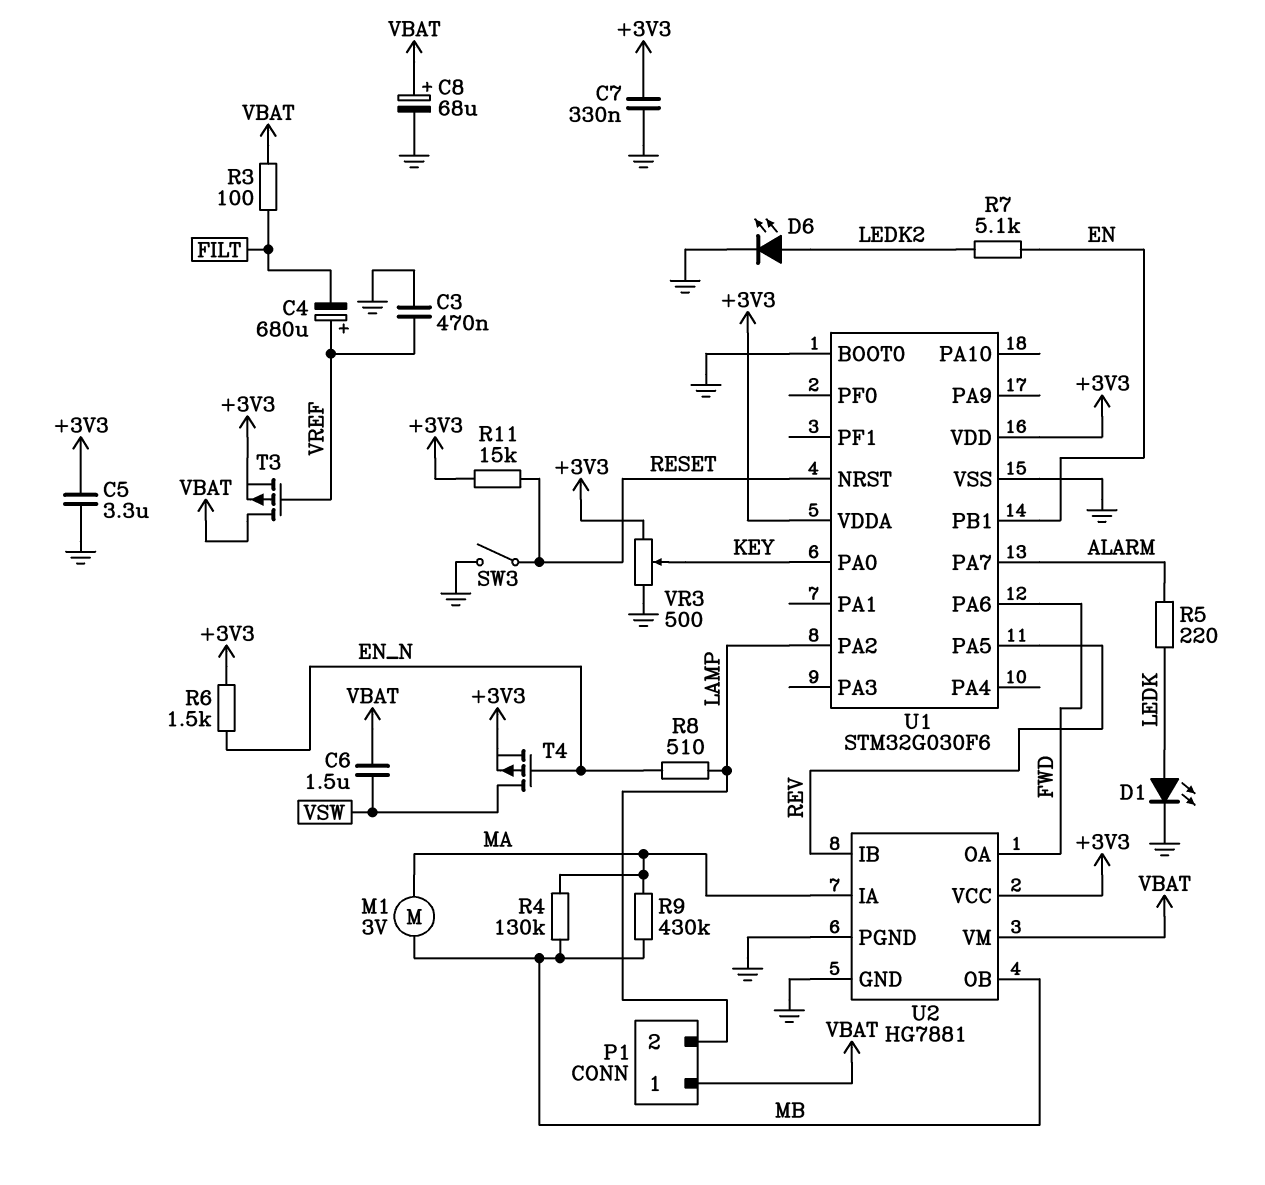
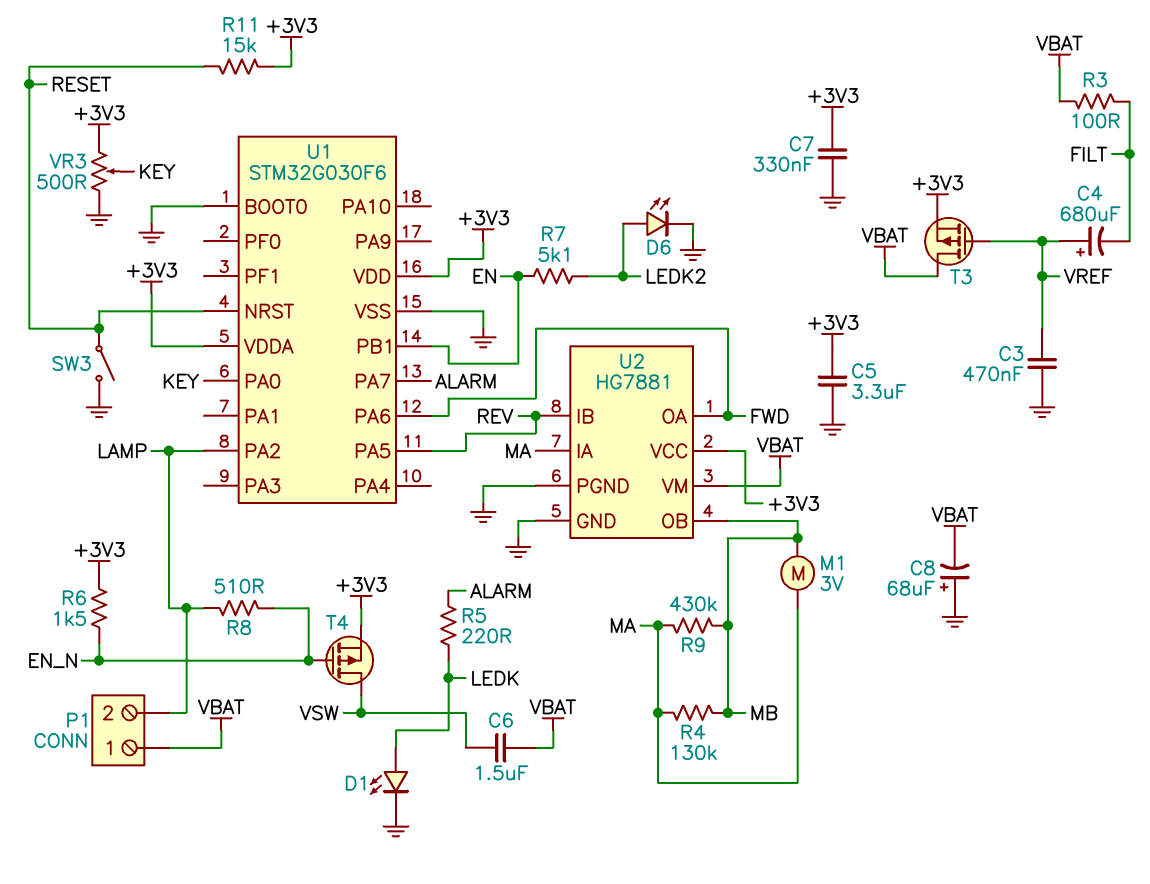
C8: 68uF (plus VBAT, minus GND) -> 68uF (plus GND, minus VBAT)

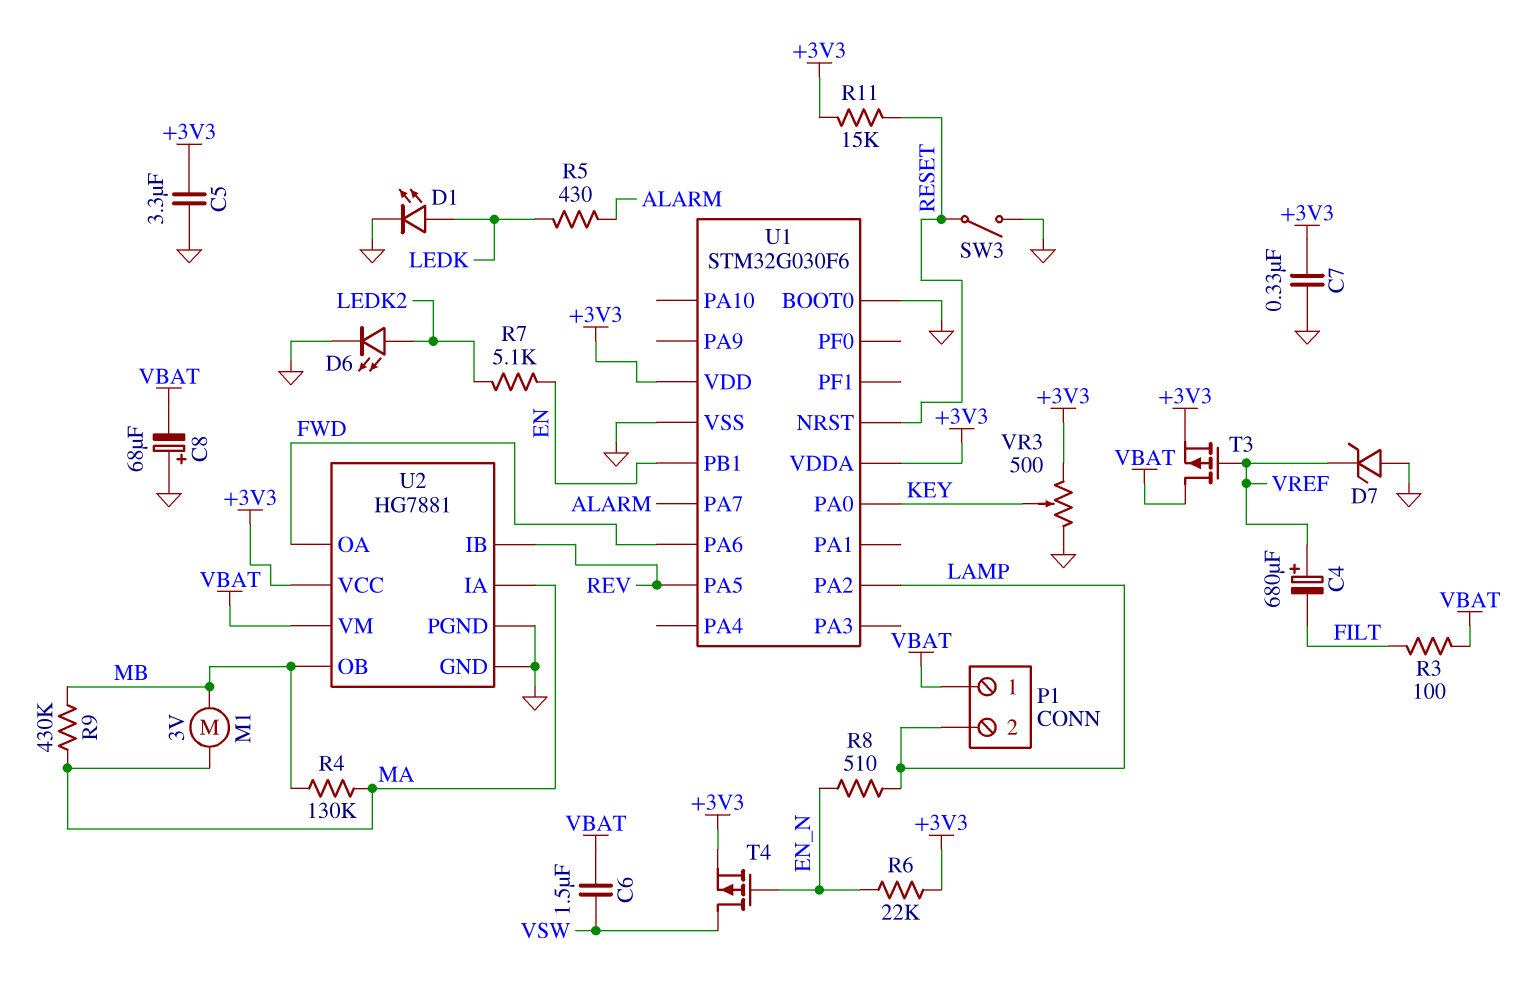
C3: 470nF (GND, VREF) -> none
D7: none -> zener (A GND, K VREF)
R5: 220 (ALARM, LEDK) -> 430 (ALARM, LEDK)
R6: 1.5k (+3V3, EN_N) -> 22k (+3V3, EN_N)

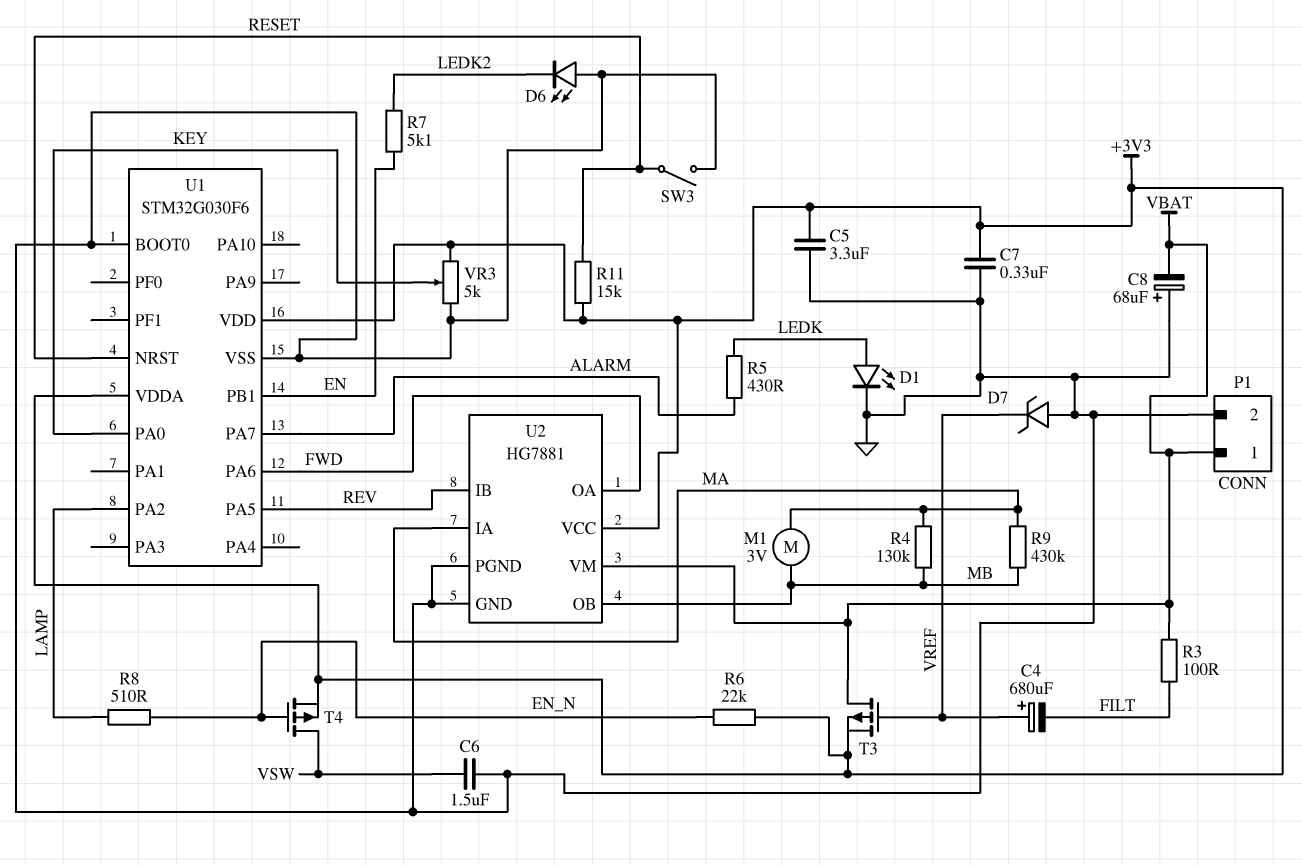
C6: 1.5uF (VBAT, VSW) -> 1.5uF (GND, VSW)
D6: LED (A LEDK2, K GND) -> LED (A GND, K LEDK2)
P1 pin 2: LAMP -> GND
VR3: 500 (+3V3, GND, wiper KEY) -> 5k (+3V3, GND, wiper KEY)

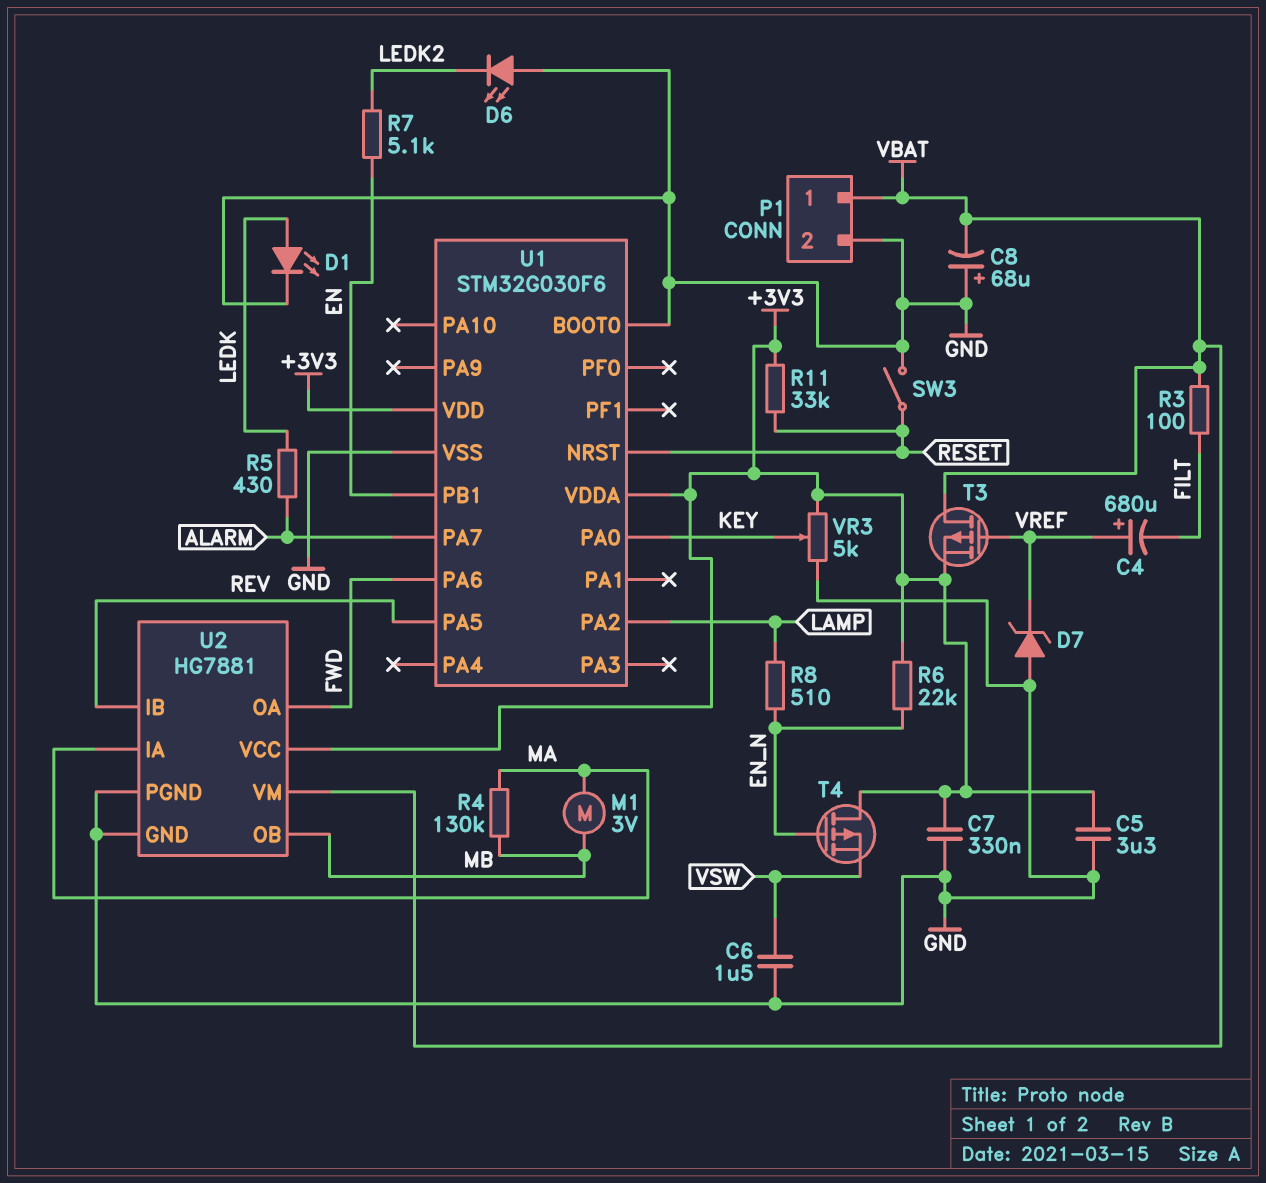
R9: 430k (MA, MB) -> none
R11: 15k (+3V3, RESET) -> 33k (+3V3, RESET)
T4: PMOS (G EN_N, D VSW, S +3V3) -> PMOS (G EN_N, D +3V3, S VSW)

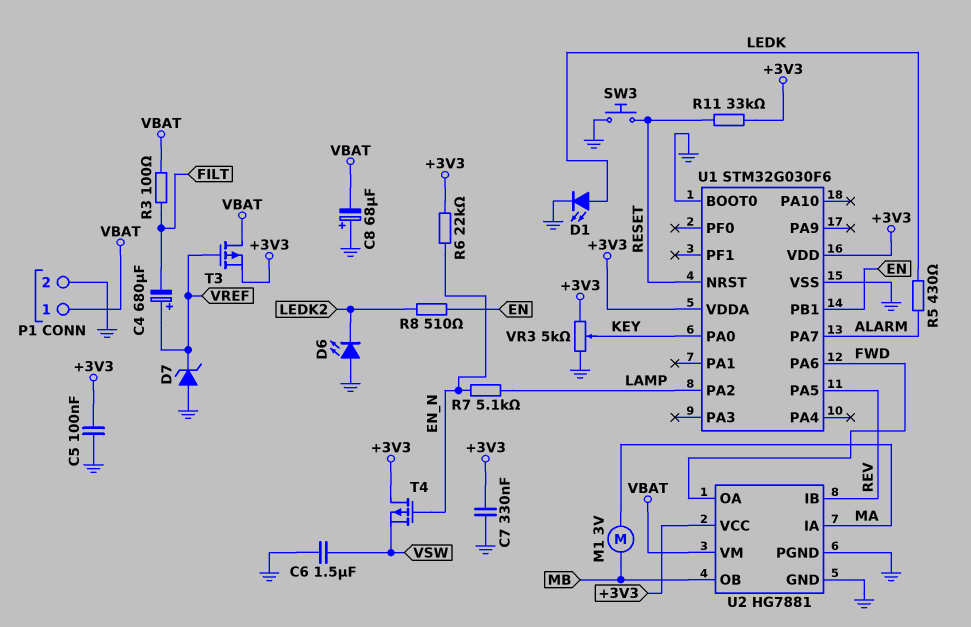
C5: 3.3uF (+3V3, GND) -> 100nF (+3V3, GND)
R4: 130k (MA, MB) -> none
R7: 5.1k (EN, LEDK2) -> 5.1k (EN_N, LAMP)
R8: 510 (EN_N, LAMP) -> 510 (EN, LEDK2)
SW3: switch (GND, RESET) -> button (GND, RESET)

